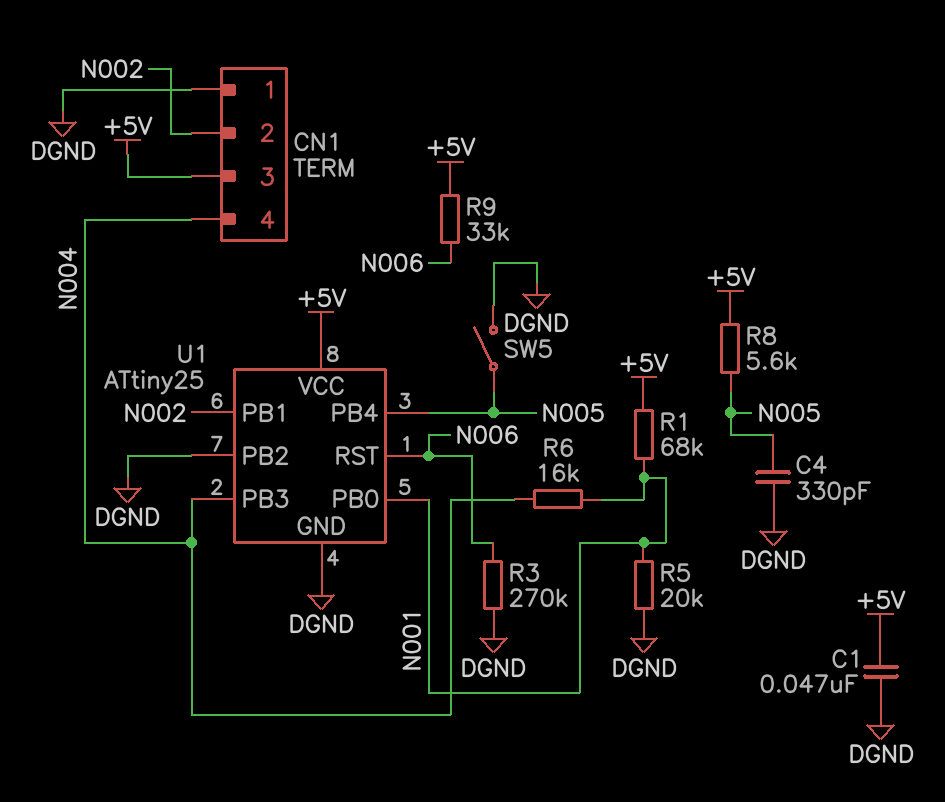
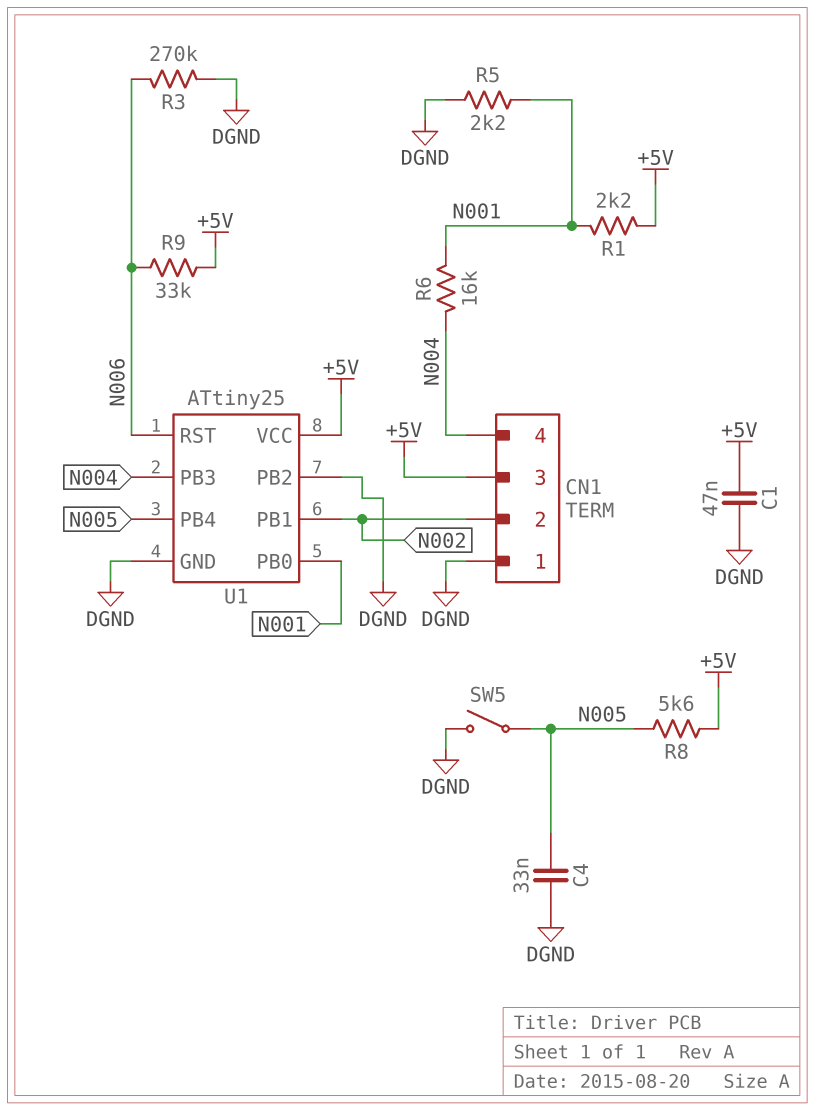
C4: 330pF (DGND, N005) -> 33nF (DGND, N005)
R1: 68k (+5V, N001) -> 2.2k (+5V, N001)
R5: 20k (DGND, N001) -> 2.2k (DGND, N001)

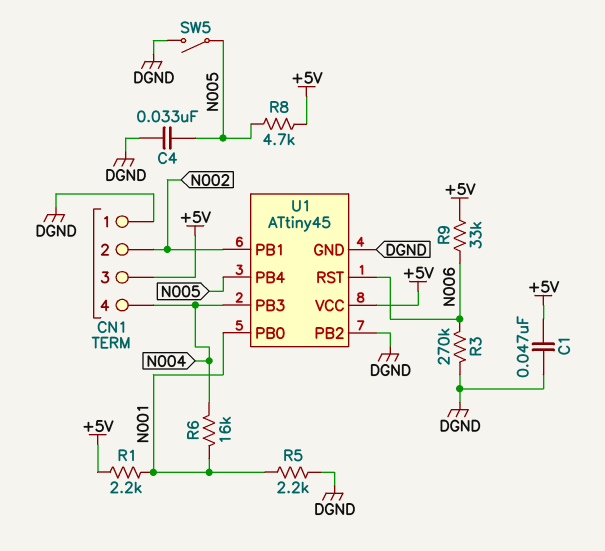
R8: 5.6k (+5V, N005) -> 4.7k (+5V, N005)
U1: ATtiny25 -> ATtiny45

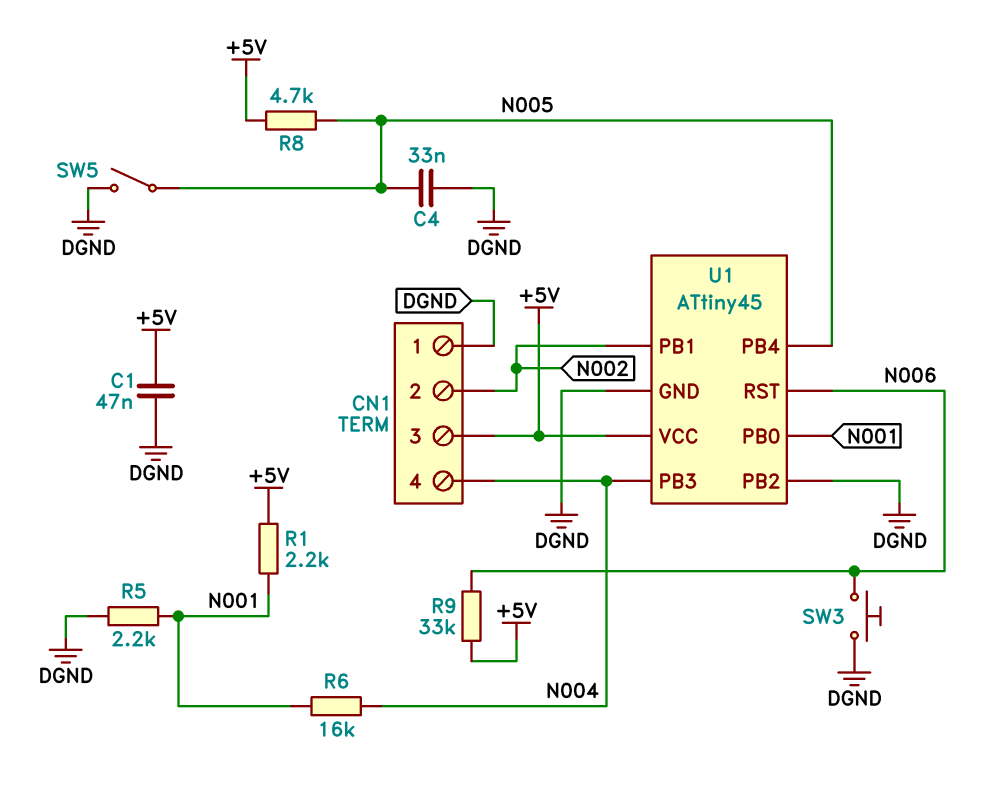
R3: 270k (DGND, N006) -> none
SW3: none -> button (DGND, N006)

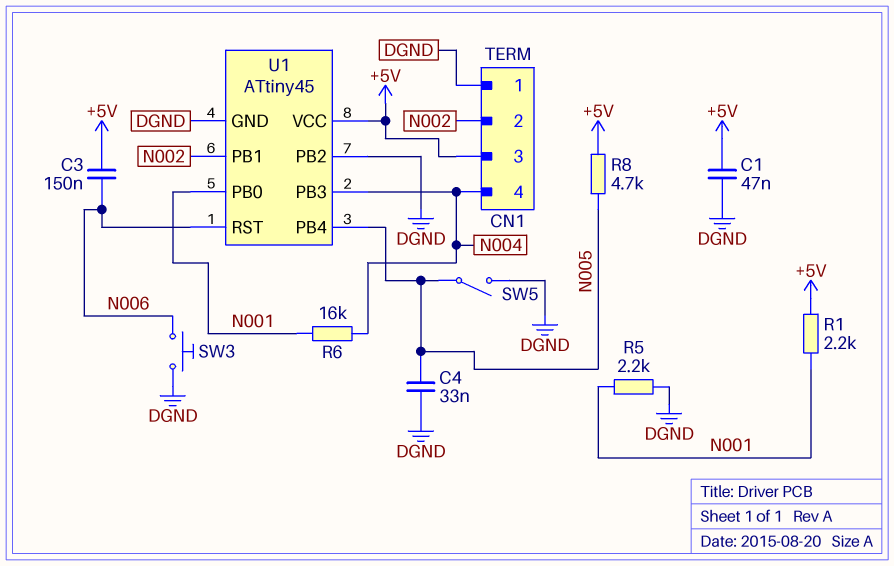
C3: none -> 150nF (+5V, N006)
R9: 33k (+5V, N006) -> none

